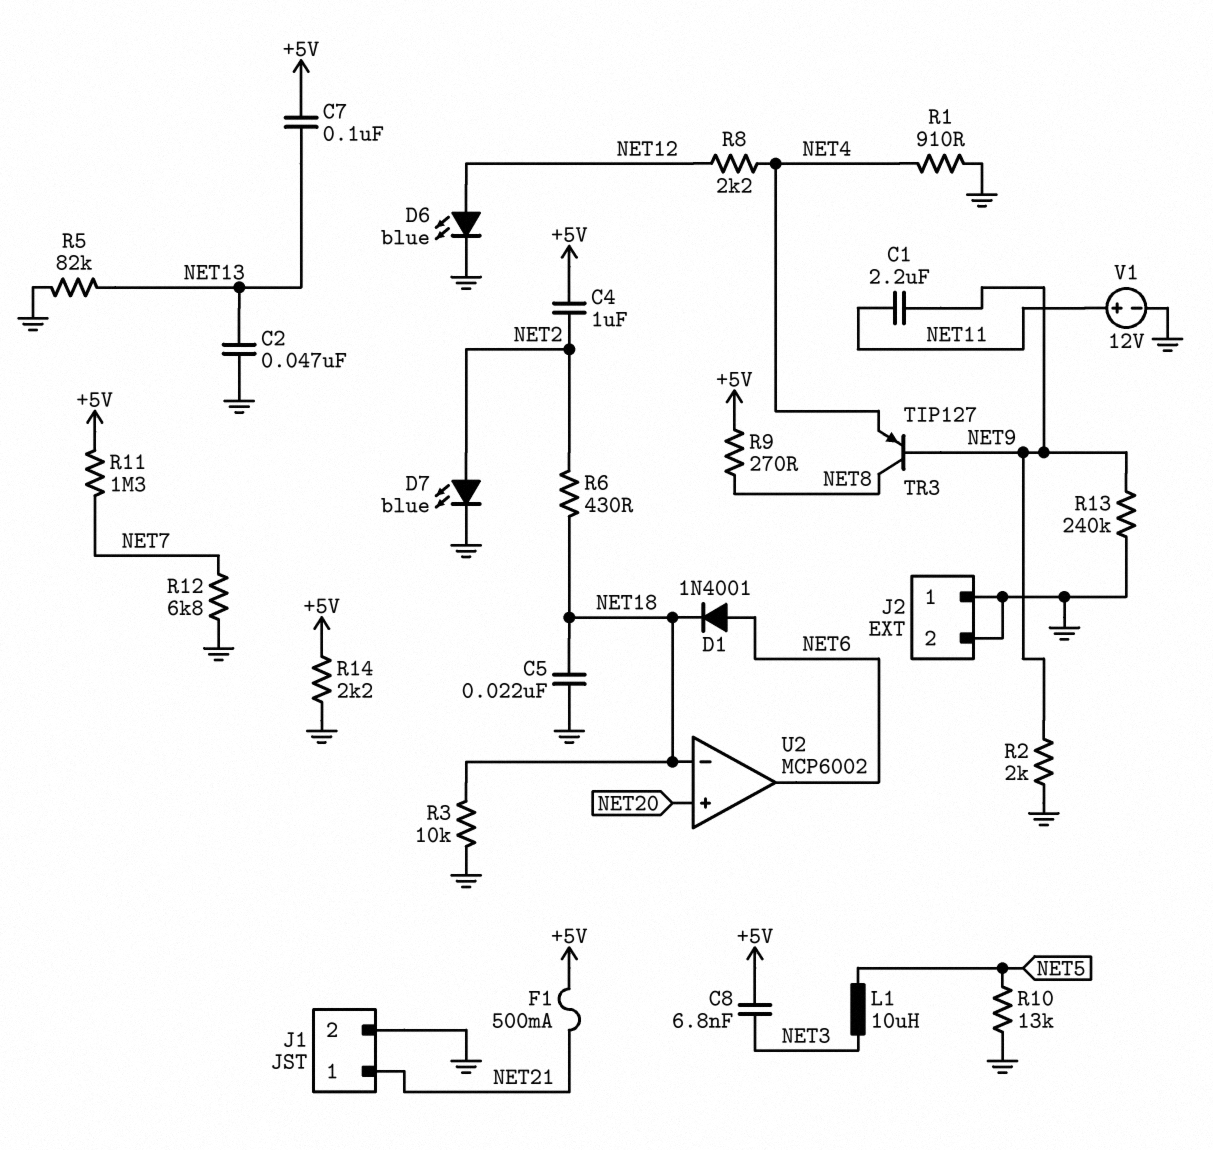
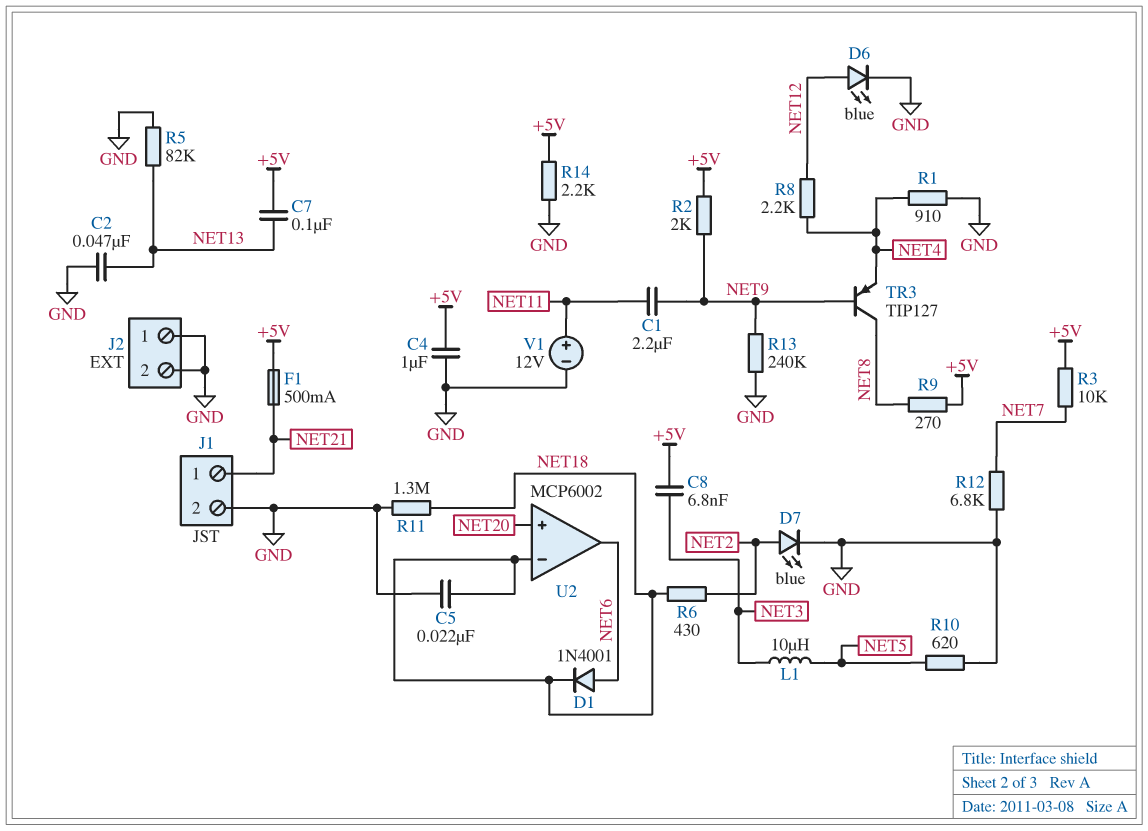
C4: 1uF (+5V, NET2) -> 1uF (+5V, GND)
R2: 2k (GND, NET9) -> 2k (+5V, NET9)
R3: 10k (GND, NET18) -> 10k (+5V, NET7)
R10: 13k (GND, NET5) -> 620 (GND, NET5)
R11: 1.3M (+5V, NET7) -> 1.3M (GND, NET18)

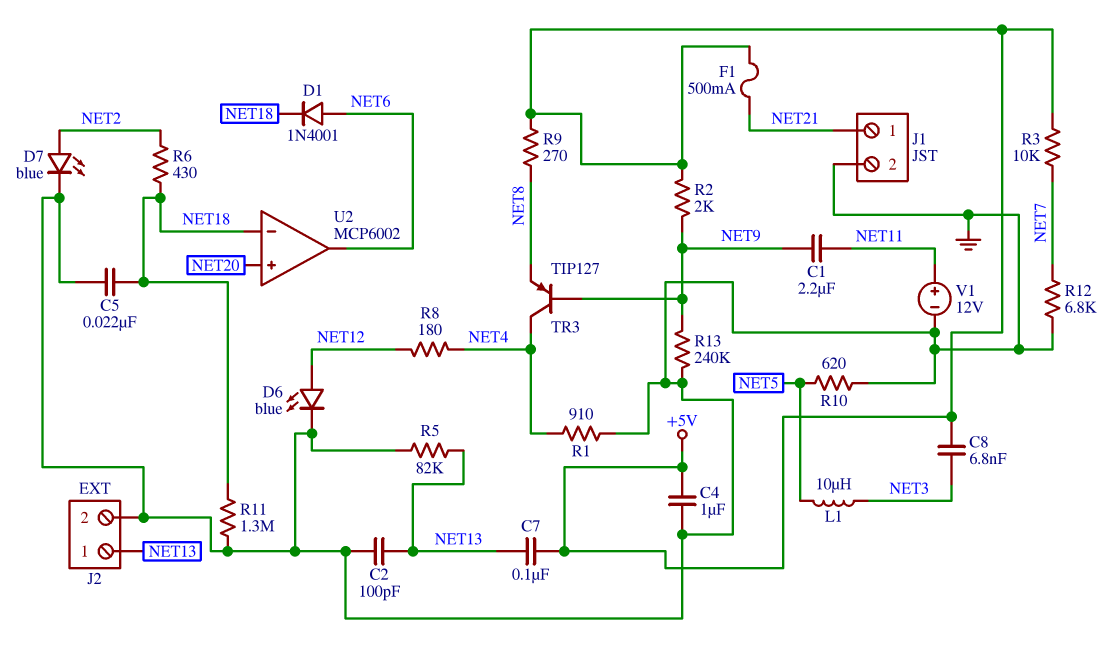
C2: 47nF (GND, NET13) -> 100pF (GND, NET13)
J2 pin 1: GND -> NET13
R8: 2.2k (NET4, NET12) -> 180 (NET4, NET12)
R14: 2.2k (+5V, GND) -> none
TR3: PNP TIP127 (B NET9, C NET8, E NET4) -> PNP TIP127 (B NET9, C NET4, E NET8)

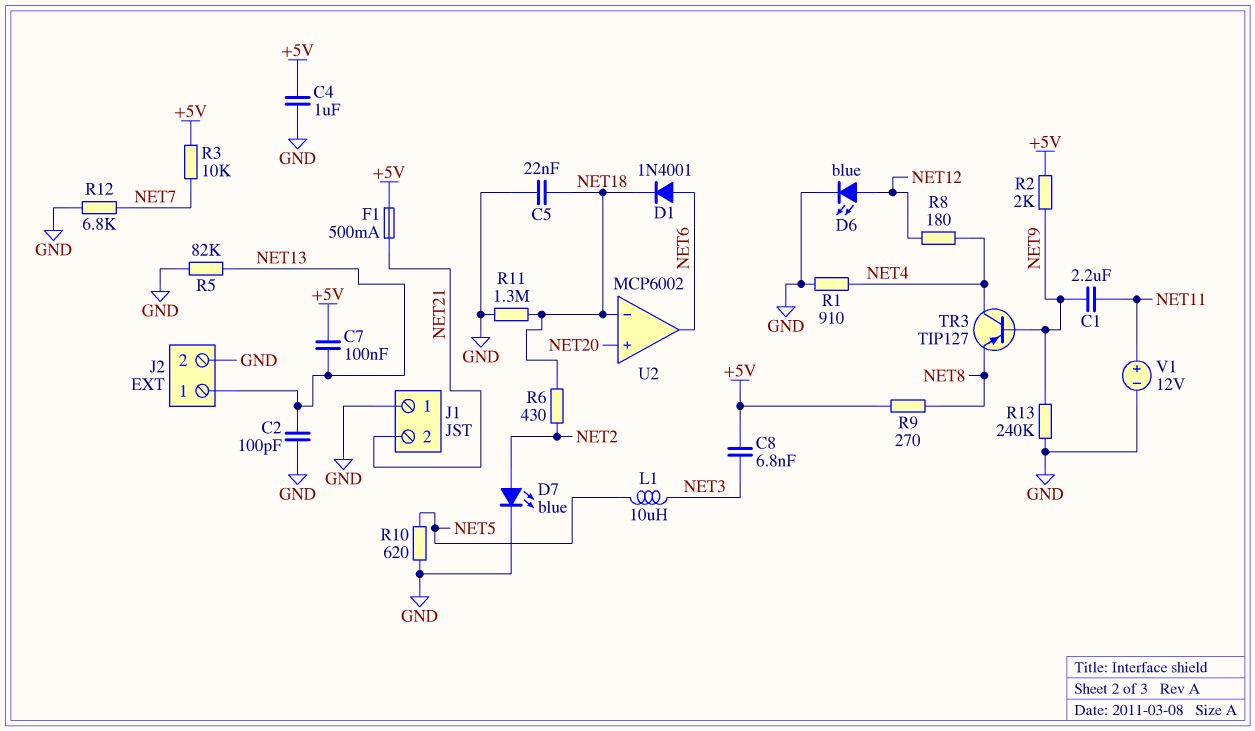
J1 pin 1: NET21 -> GND
J1 pin 2: GND -> NET21

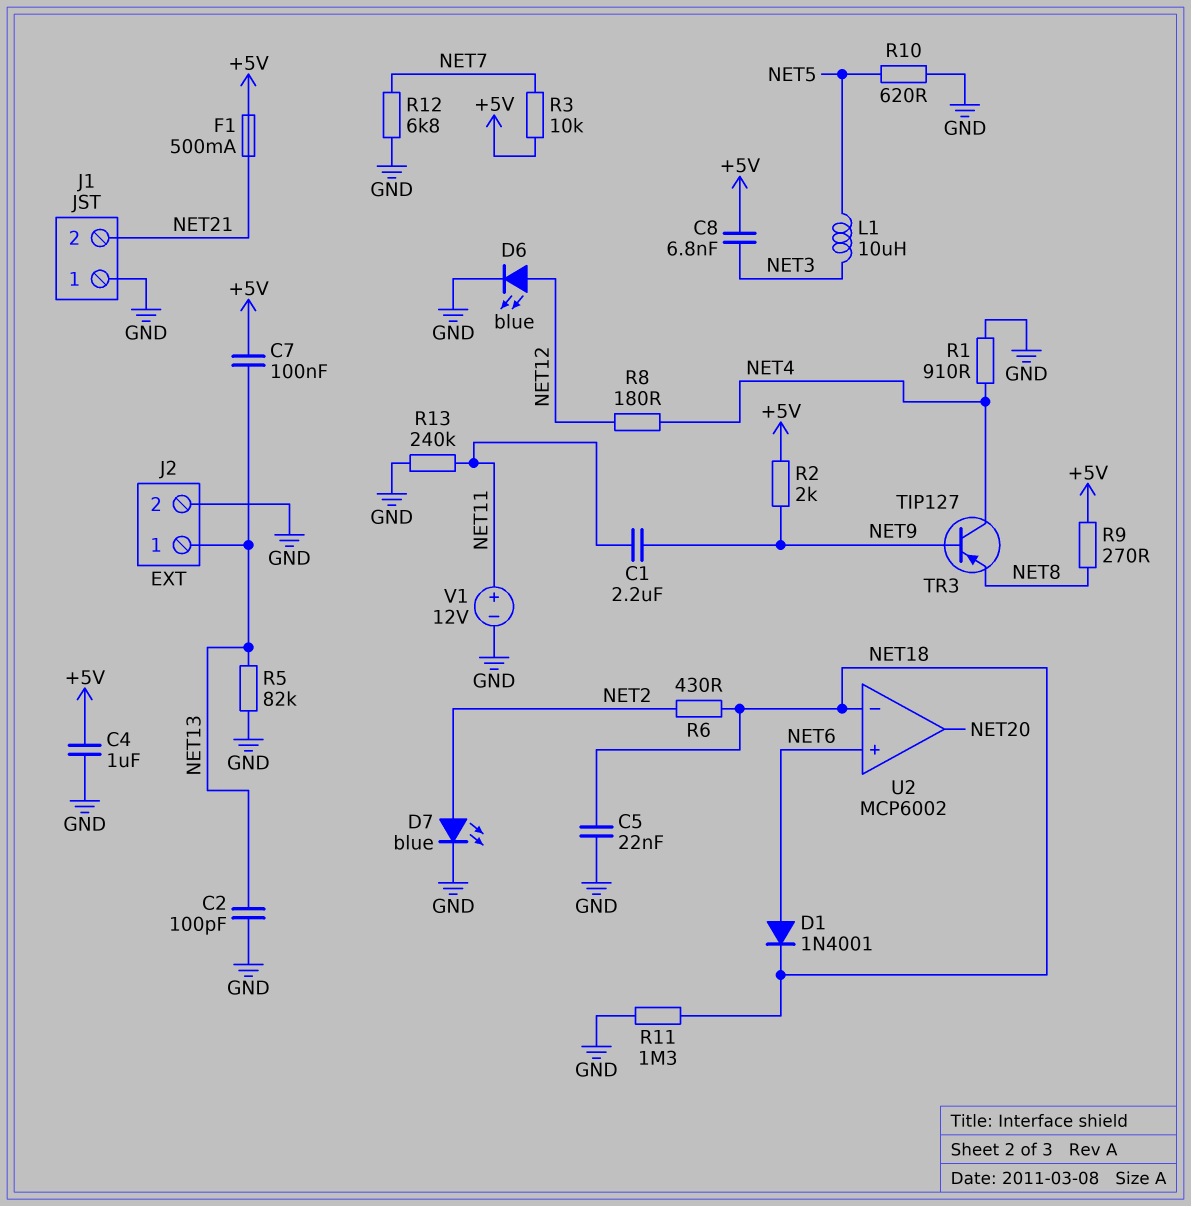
R13: 240k (GND, NET9) -> 240k (GND, NET11)
U2 pin in+: NET20 -> NET6
U2 pin out: NET6 -> NET20

